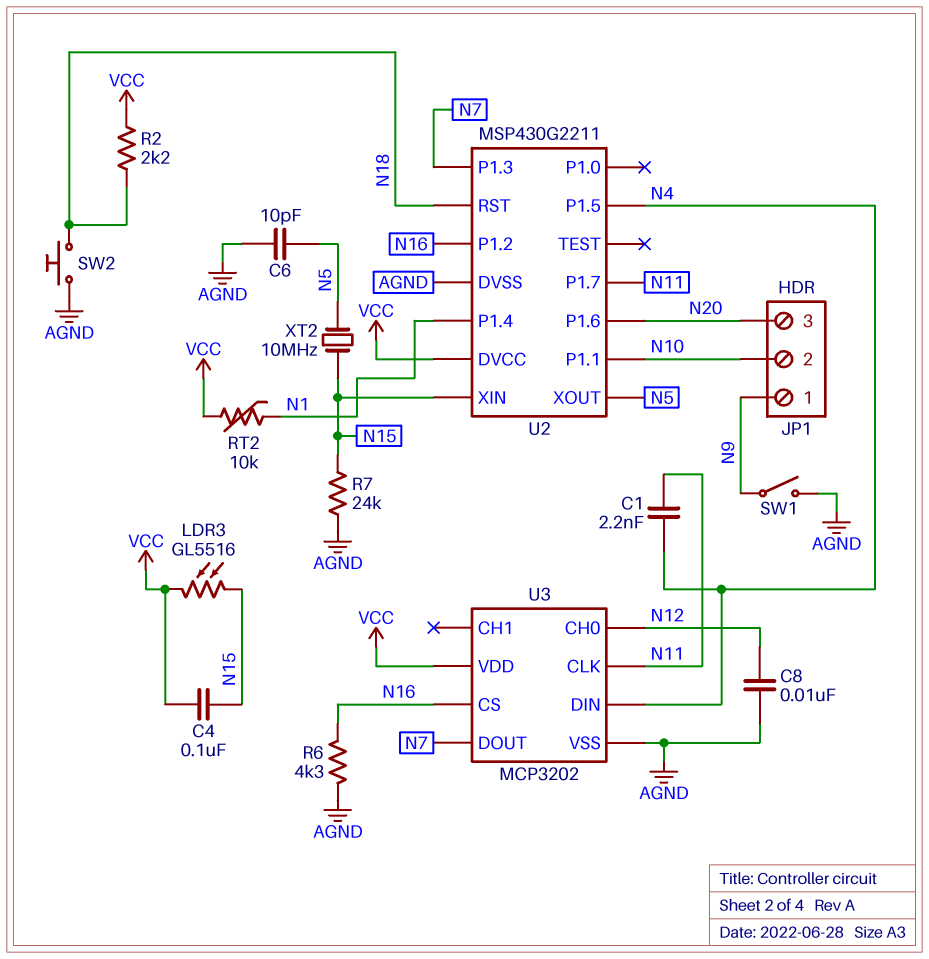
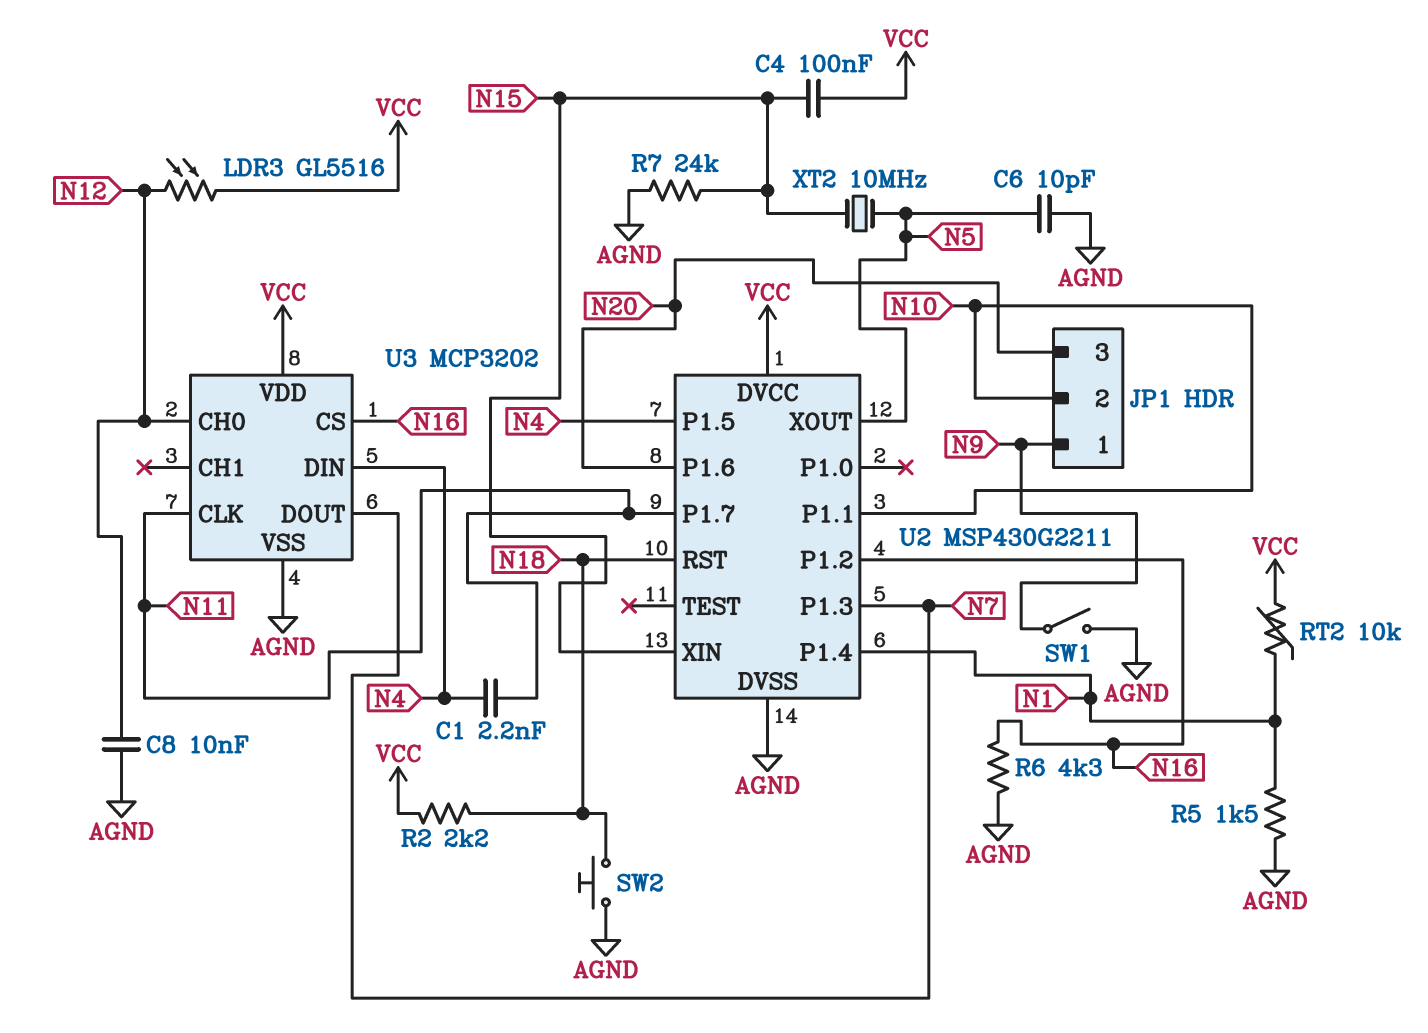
LDR3: GL5516 (N15, VCC) -> GL5516 (N12, VCC)
R5: none -> 1.5k (AGND, N1)

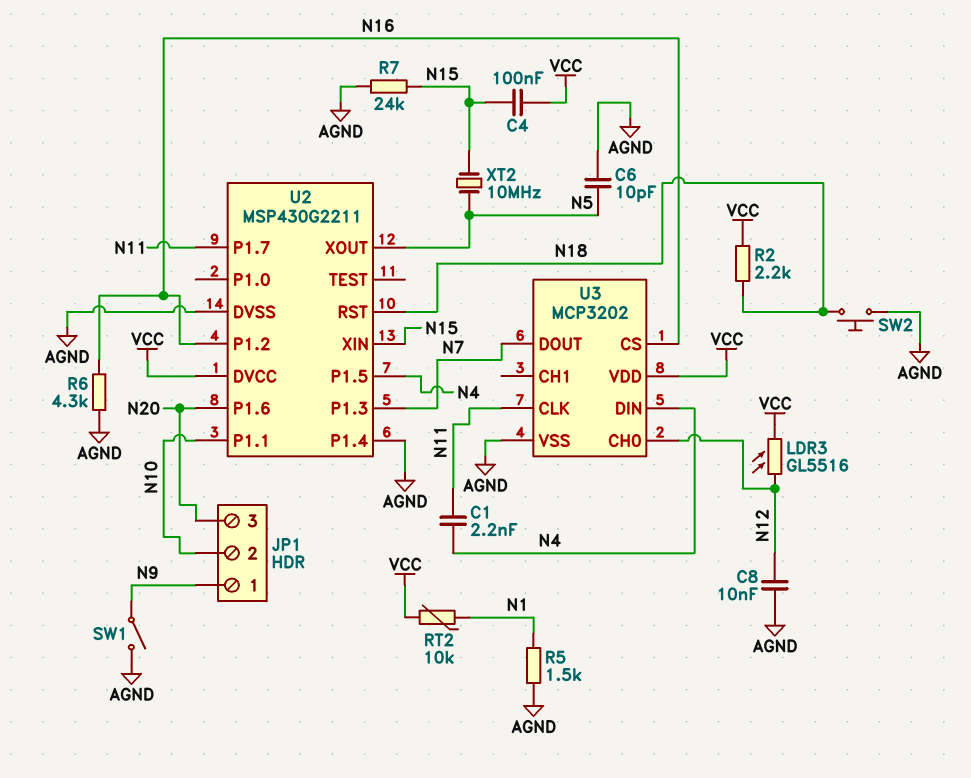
U2 pin P1.4: N1 -> AGND

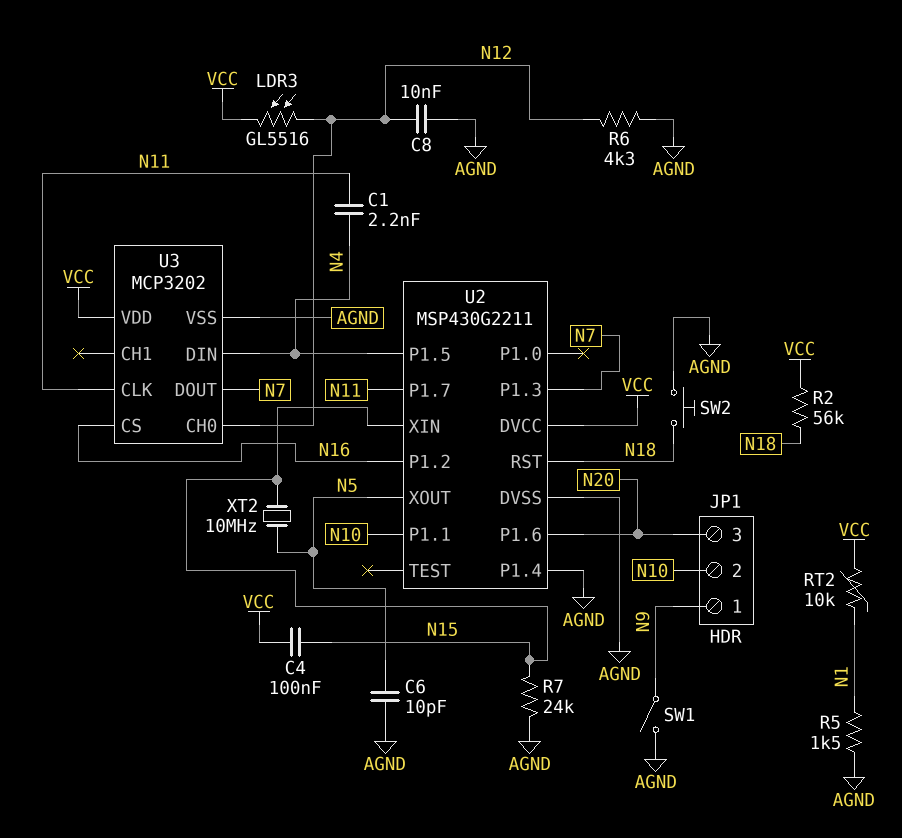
R2: 2.2k (N18, VCC) -> 56k (N18, VCC)
R6: 4.3k (AGND, N16) -> 4.3k (AGND, N12)

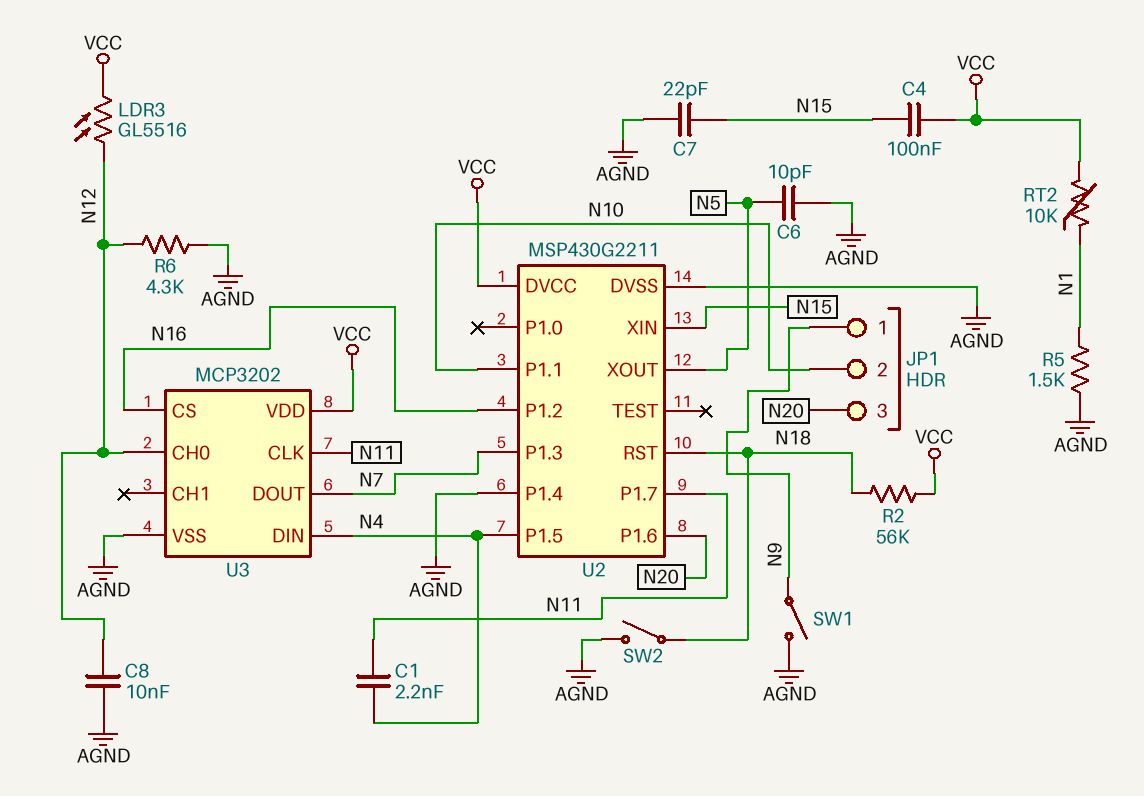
C7: none -> 22pF (AGND, N15)
R7: 24k (AGND, N15) -> none
SW2: button (AGND, N18) -> switch (AGND, N18)
XT2: 10MHz (N5, N15) -> none

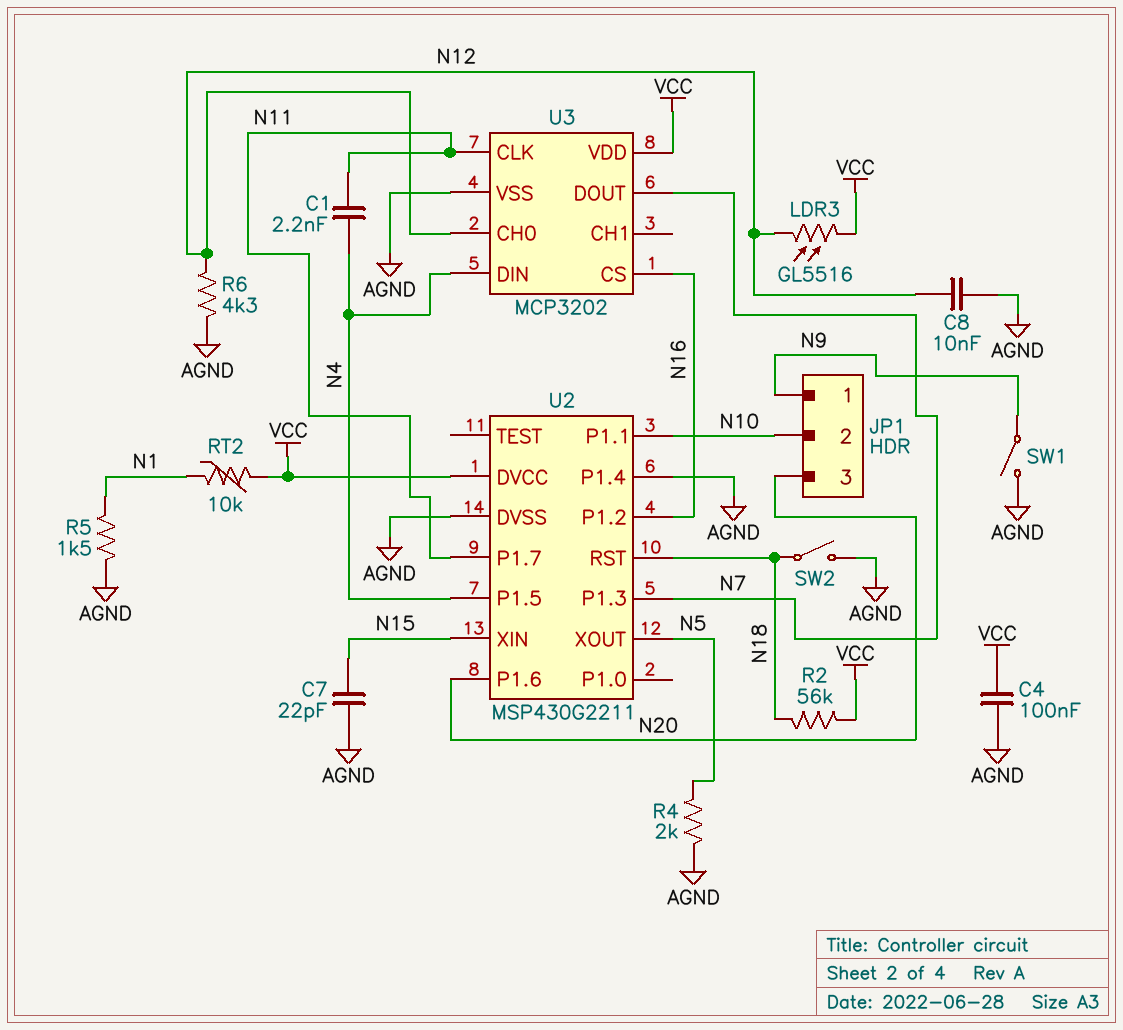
C4: 100nF (N15, VCC) -> 100nF (AGND, VCC)
C6: 10pF (AGND, N5) -> none
R4: none -> 2k (AGND, N5)

